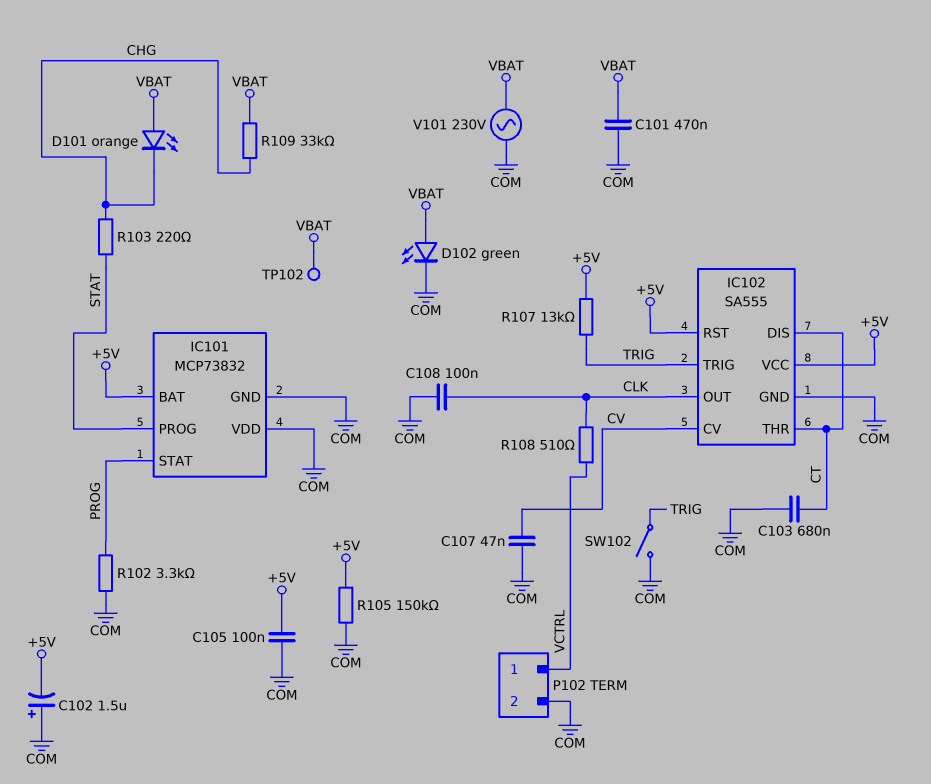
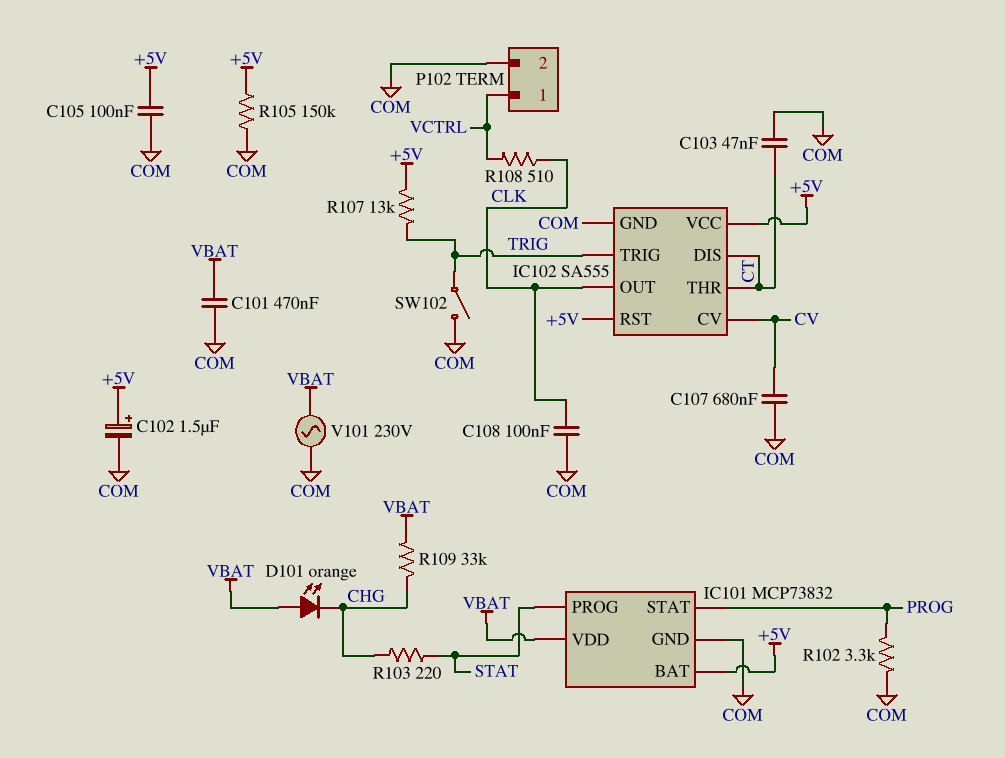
C102: 1.5uF (plus COM, minus +5V) -> 1.5uF (plus +5V, minus COM)
C103: 680nF (COM, CT) -> 47nF (COM, CT)
C107: 47nF (COM, CV) -> 680nF (COM, CV)
D102: LED green (A VBAT, K COM) -> none
IC101 pin VDD: COM -> VBAT
TP102: test point (VBAT) -> none

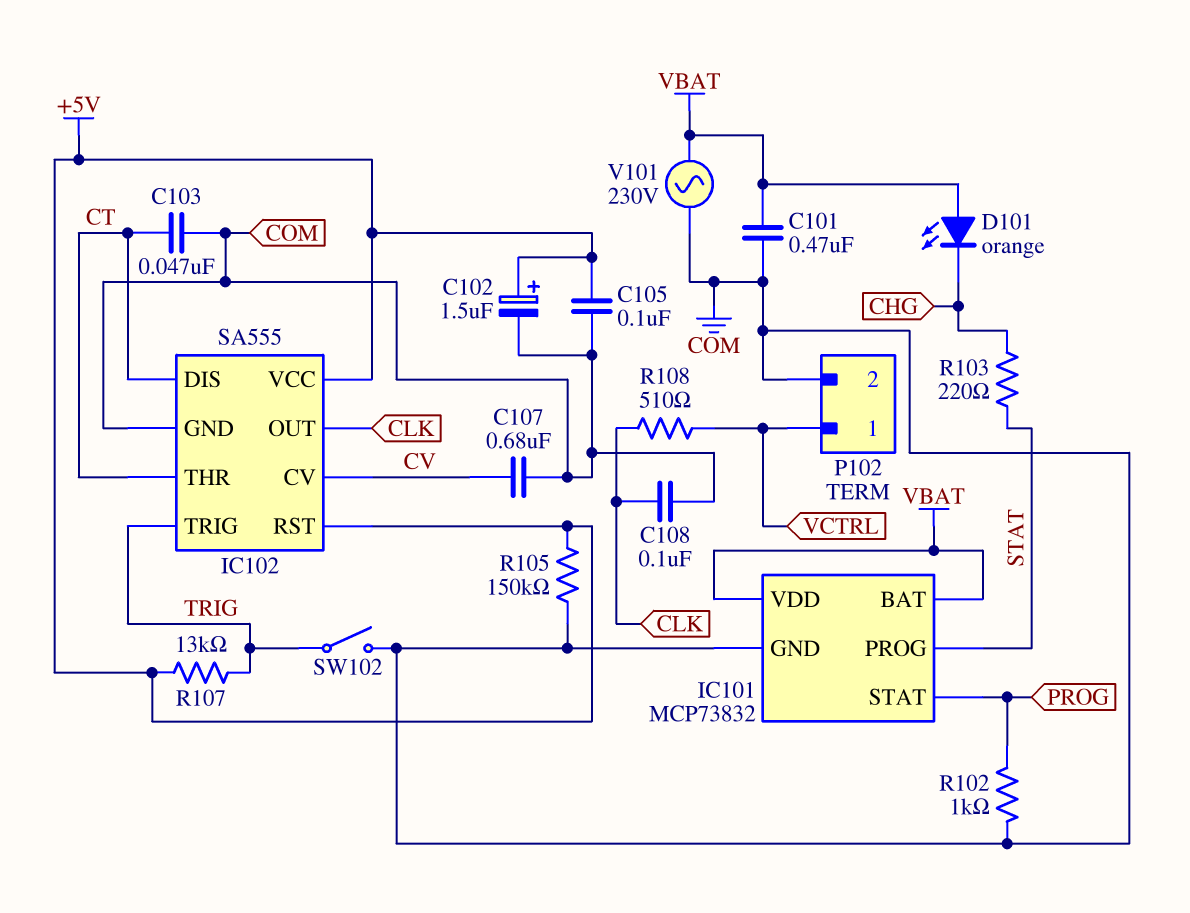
IC101 pin BAT: +5V -> VBAT
R102: 3.3k (COM, PROG) -> 1k (COM, PROG)
R109: 33k (CHG, VBAT) -> none

